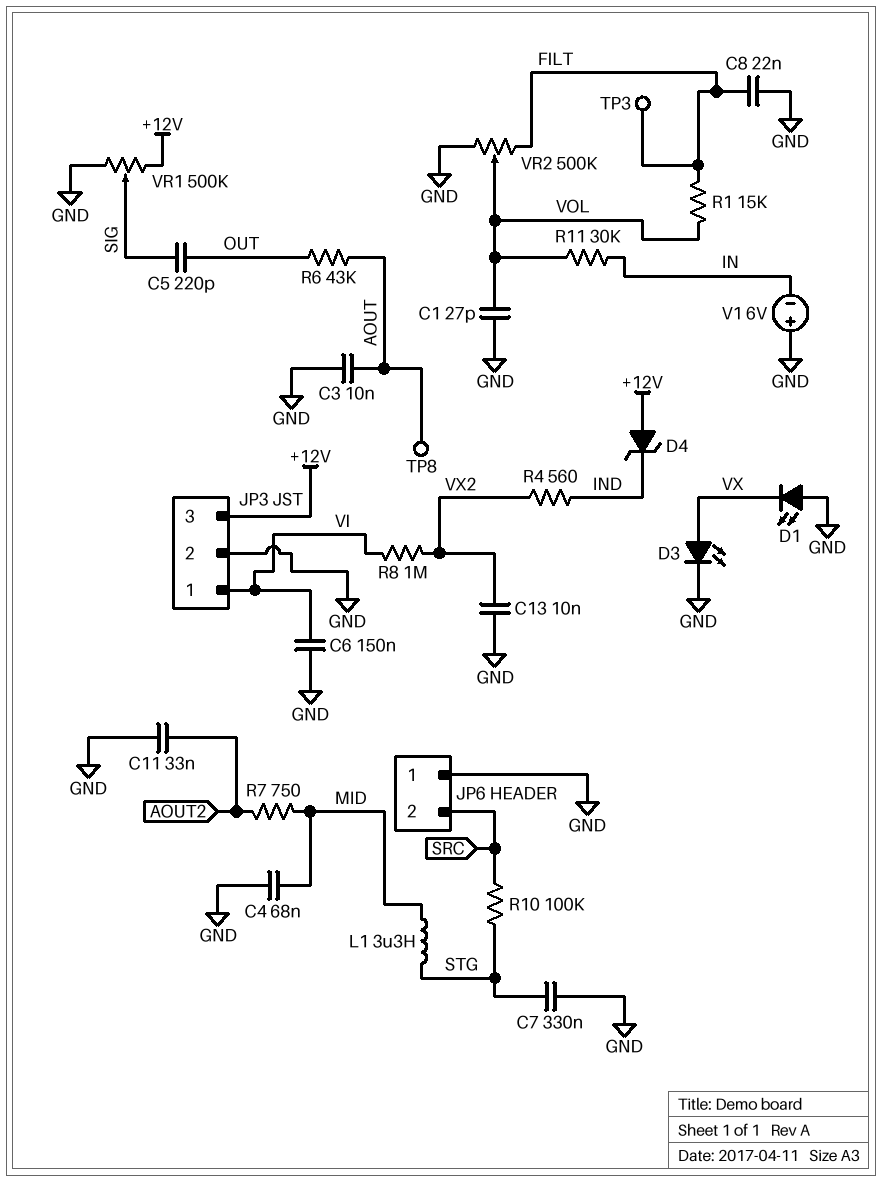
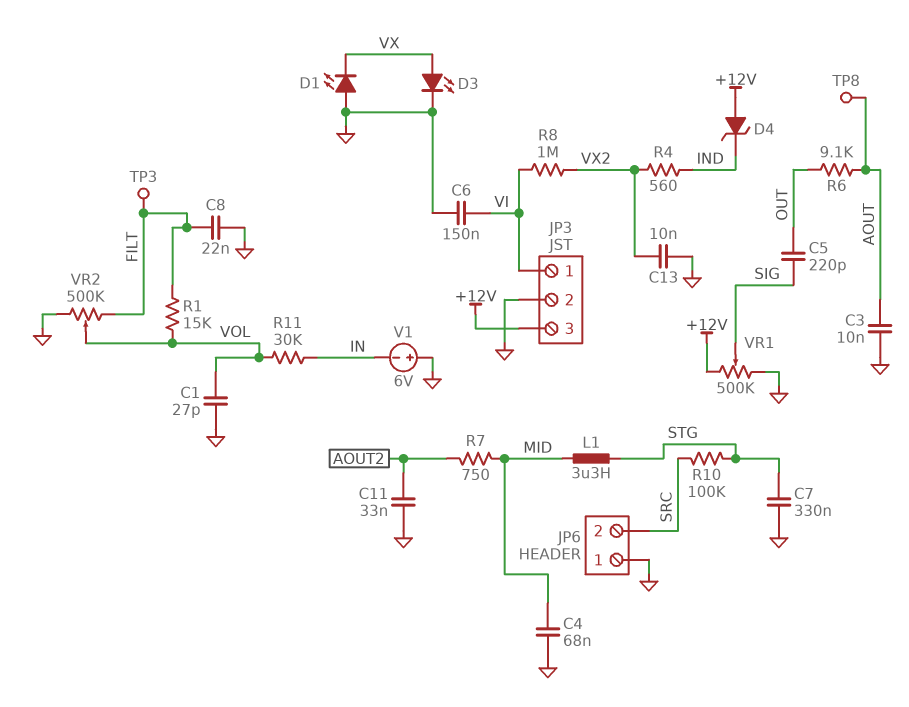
R6: 43k (AOUT, OUT) -> 9.1k (AOUT, OUT)

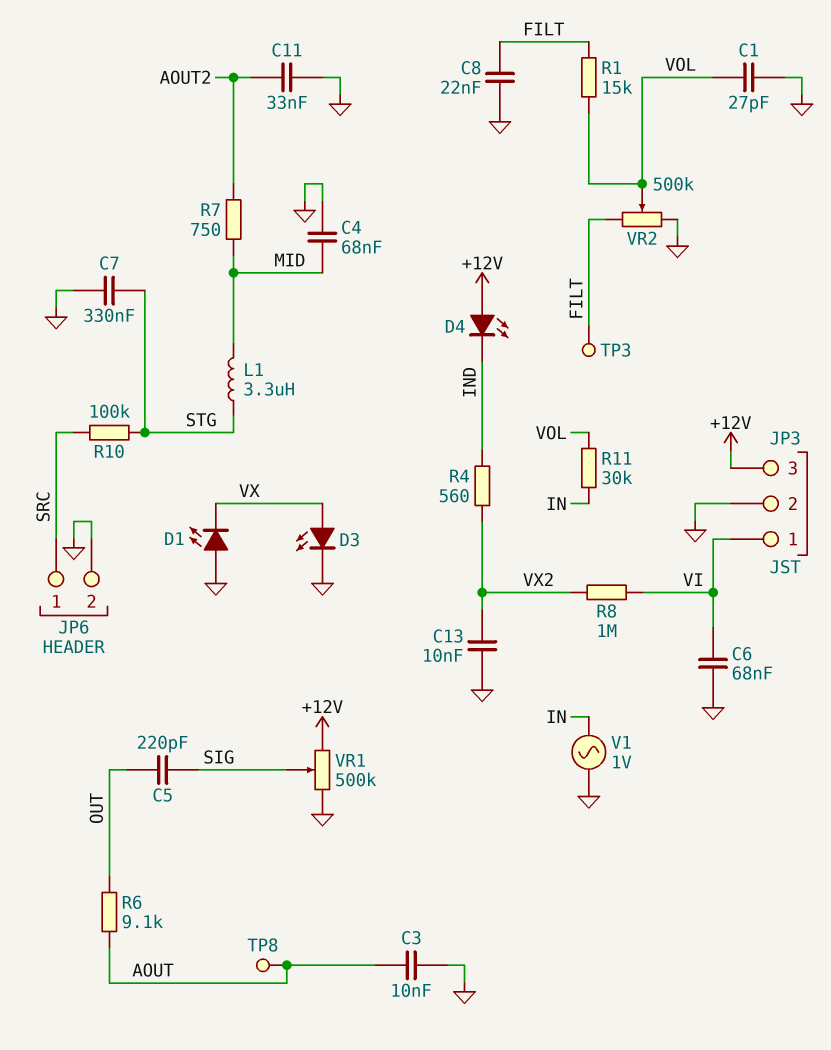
C6: 150nF (GND, VI) -> 68nF (GND, VI)
D4: zener (A +12V, K IND) -> LED (A +12V, K IND)
JP6 pin 1: GND -> SRC
JP6 pin 2: SRC -> GND
V1: 6V (plus GND, minus IN) -> AC 1V (GND, IN)

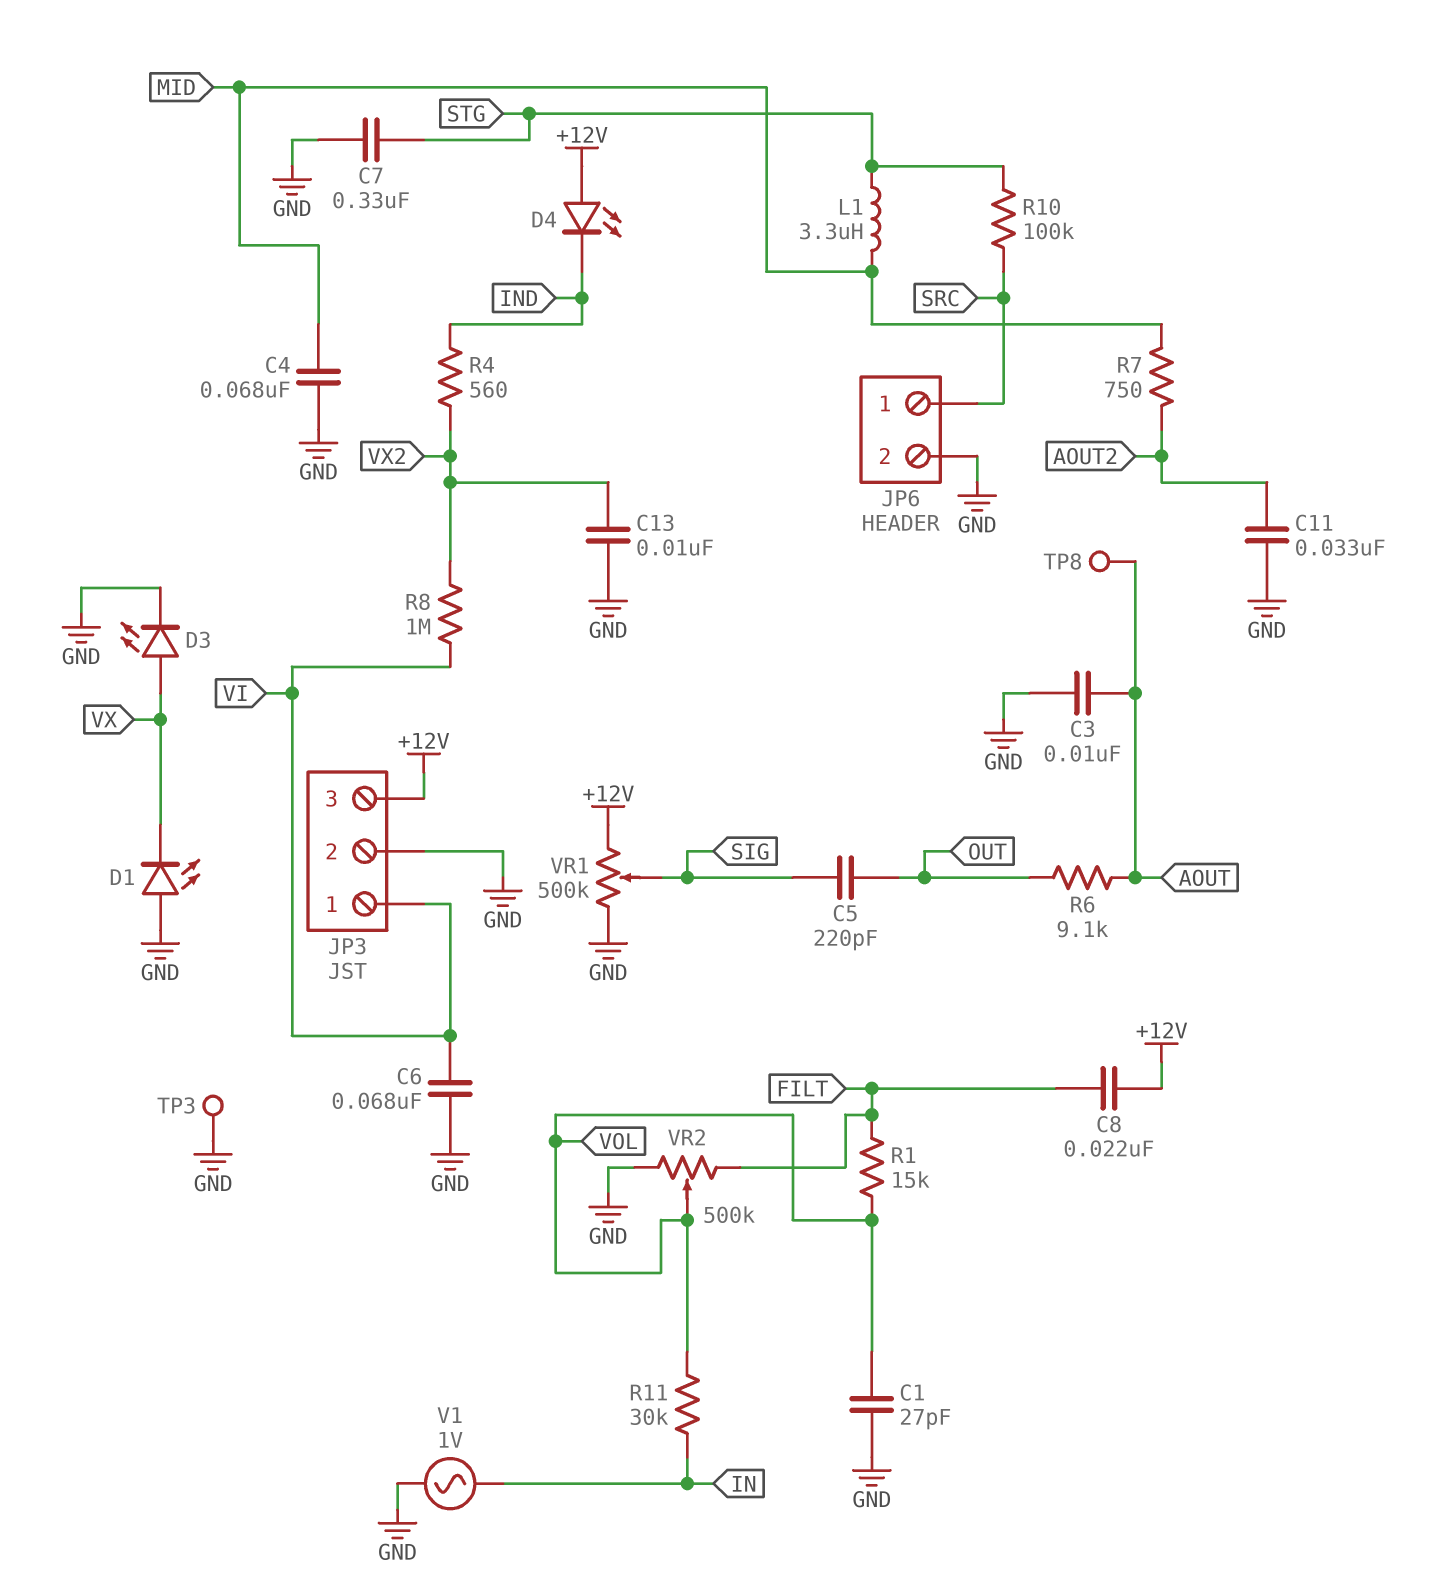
C8: 22nF (FILT, GND) -> 22nF (+12V, FILT)
TP3: test point (FILT) -> test point (GND)

